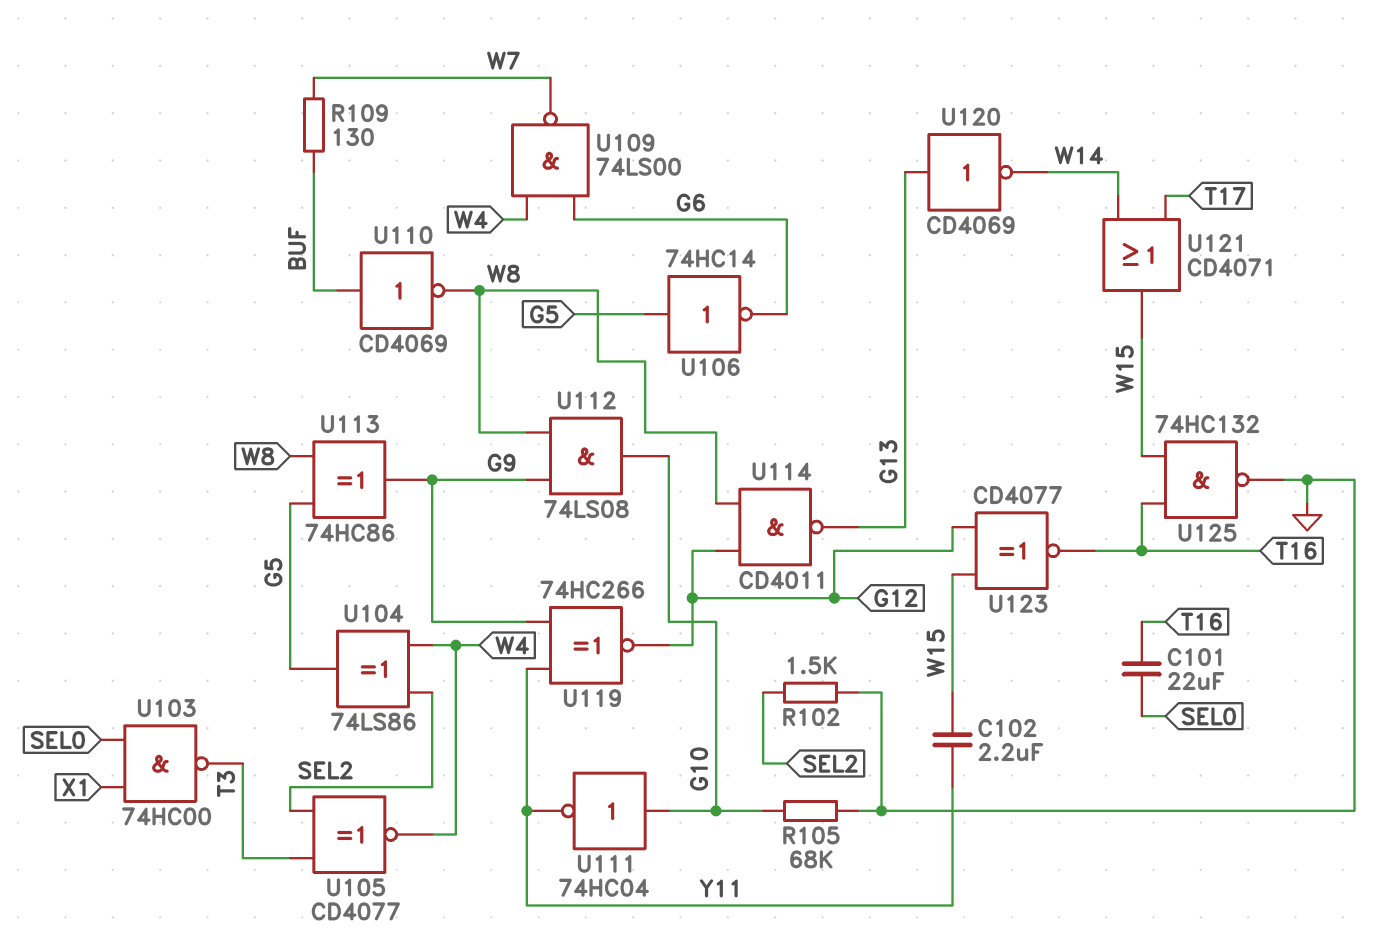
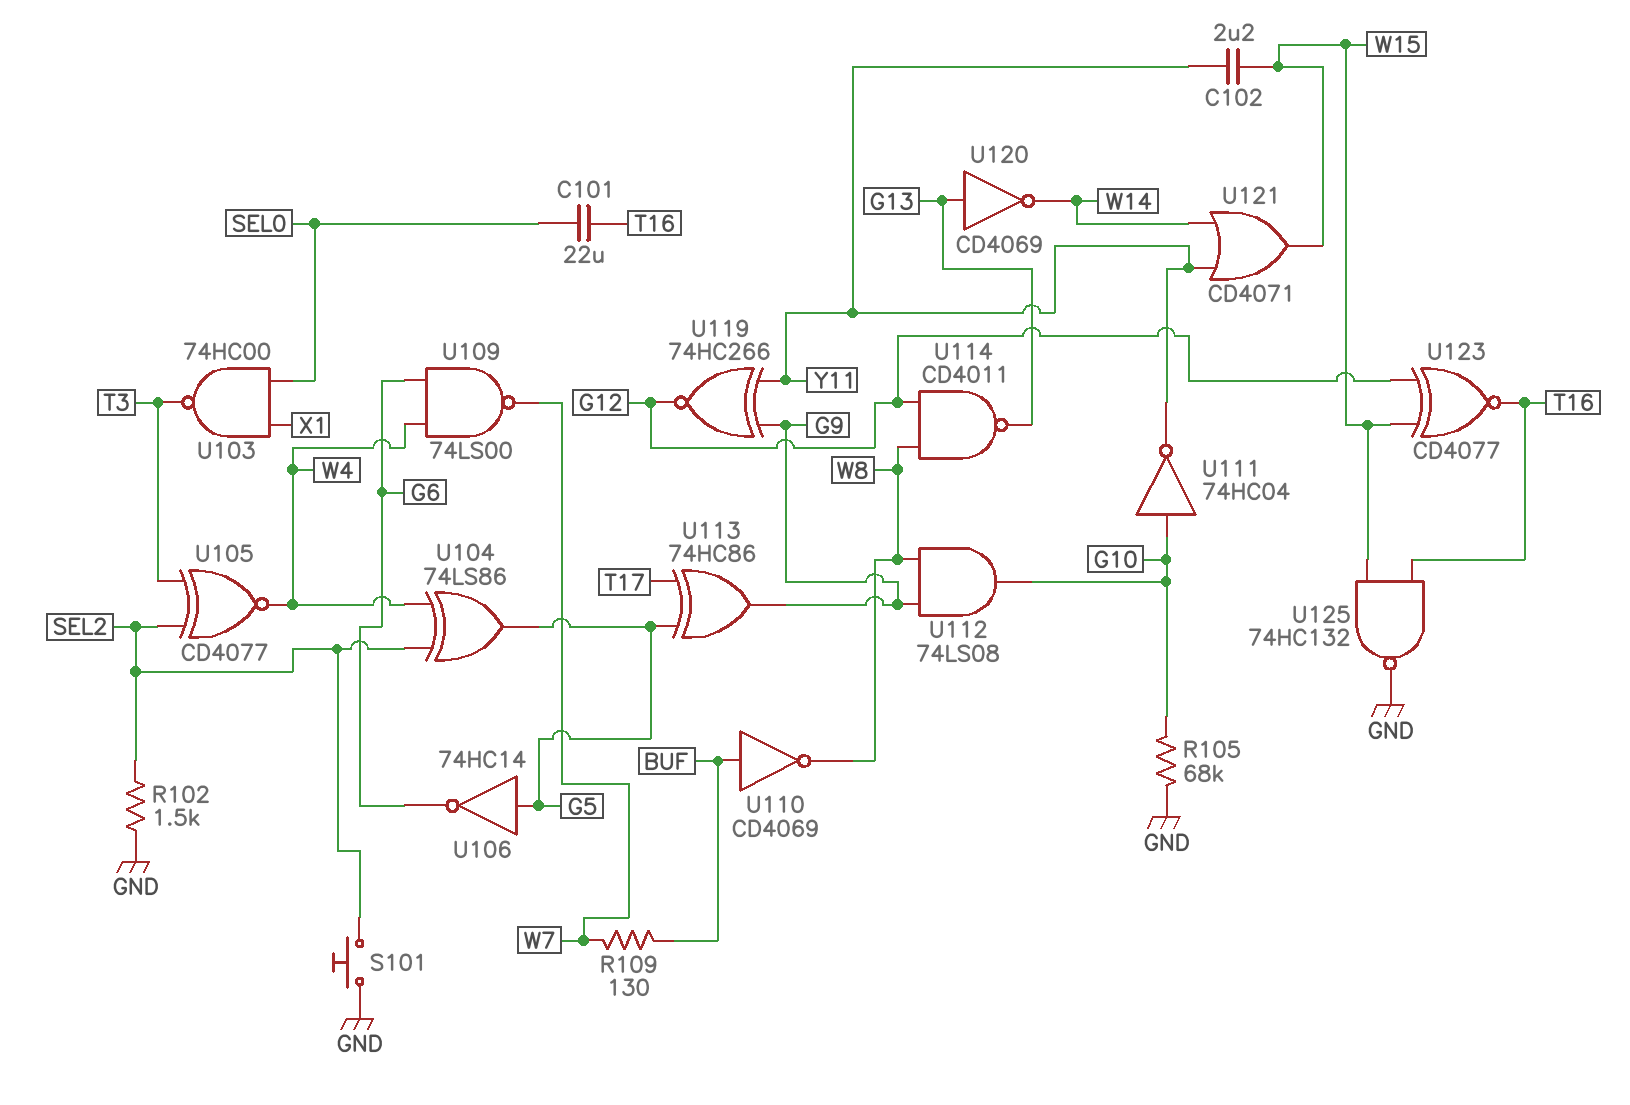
S101: none -> button (GND, SEL2)
U113: XOR 74HC86 (in G5, in W8, out G9) -> XOR 74HC86 (in G5, in T17, out G9)
U121: OR CD4071 (in T17, in W14, out W15) -> OR CD4071 (in W14, in Y11, out W15)

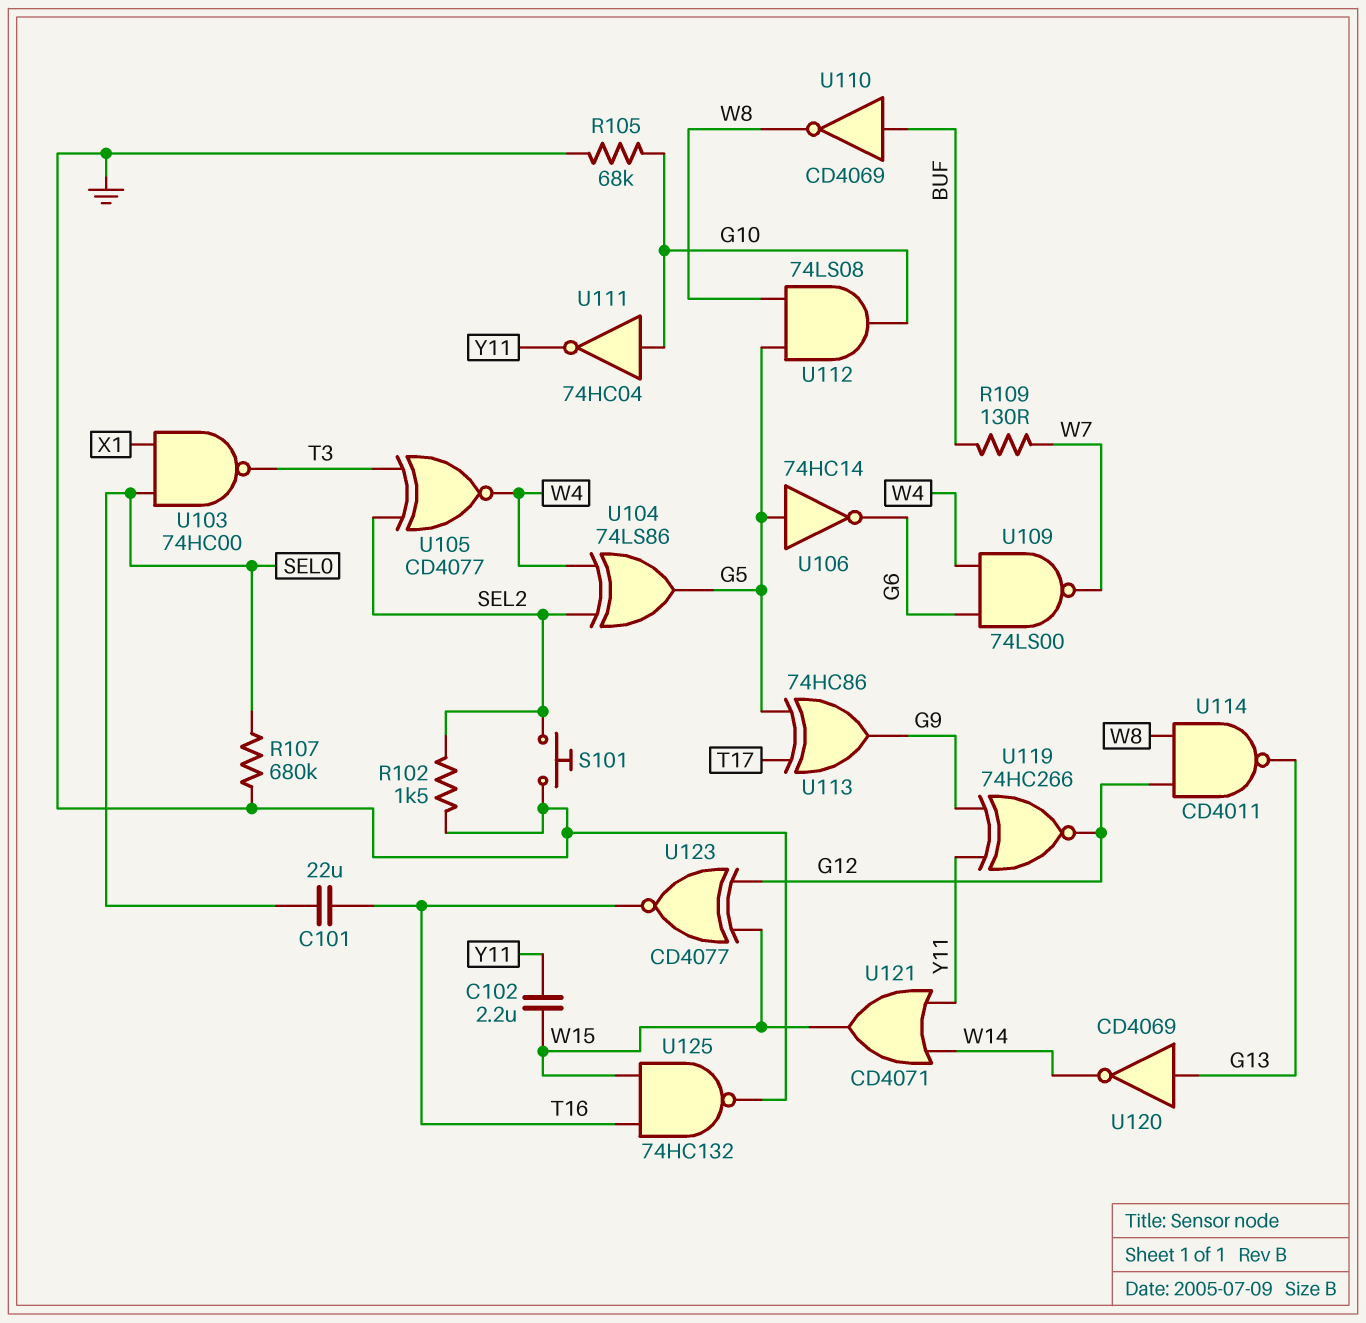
R107: none -> 680k (GND, SEL0)
U112: AND 74LS08 (in G9, in W8, out G10) -> AND 74LS08 (in G5, in W8, out G10)

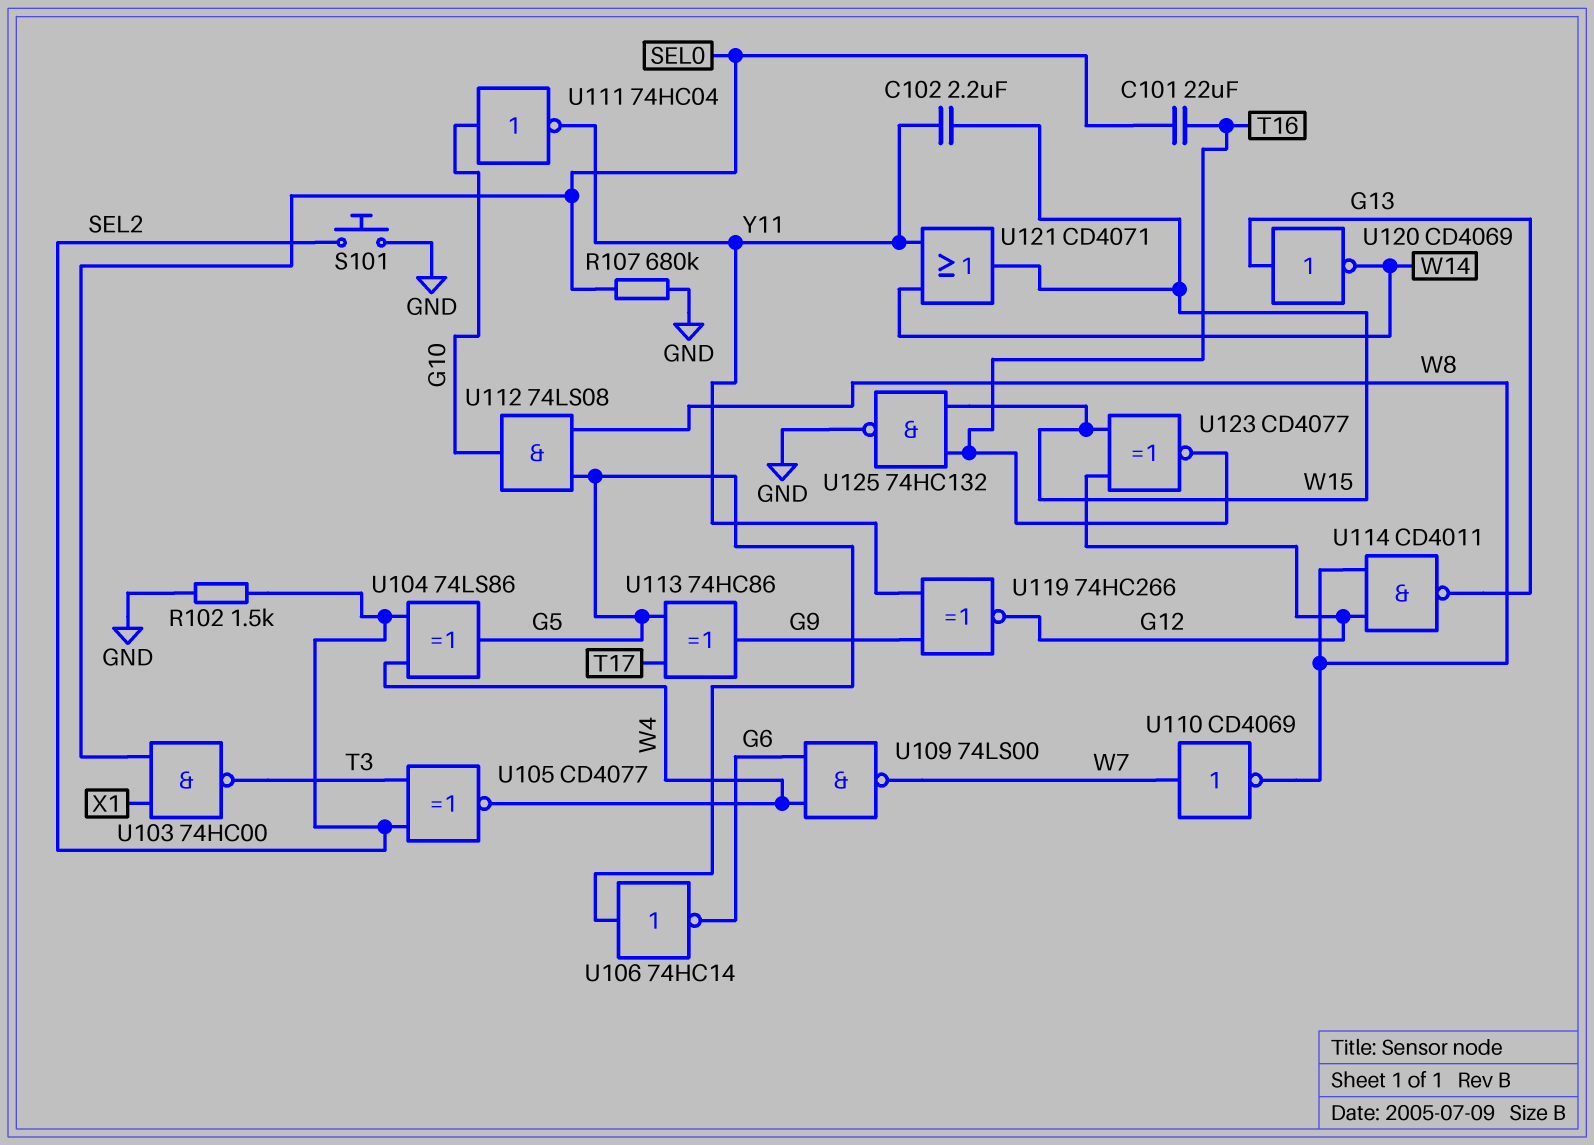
R105: 68k (G10, GND) -> none
R109: 130 (BUF, W7) -> none
U110: NOT CD4069 (in BUF, out W8) -> NOT CD4069 (in W7, out W8)

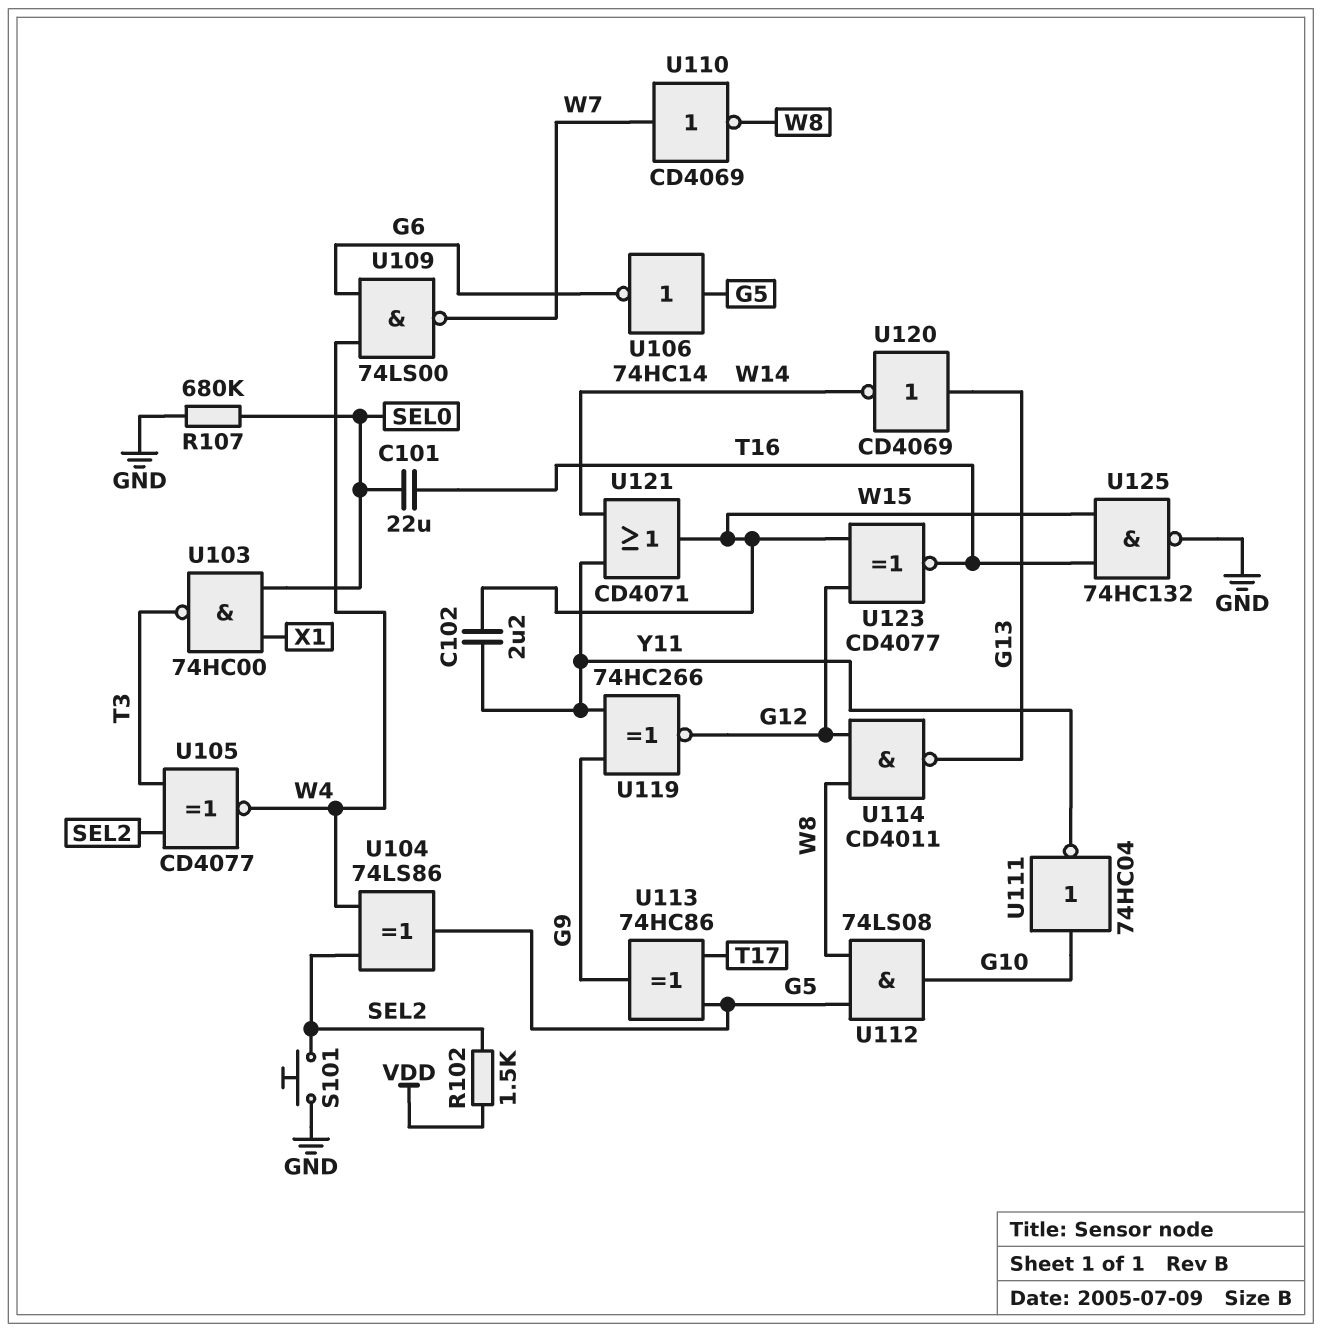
R102: 1.5k (GND, SEL2) -> 1.5k (SEL2, VDD)

